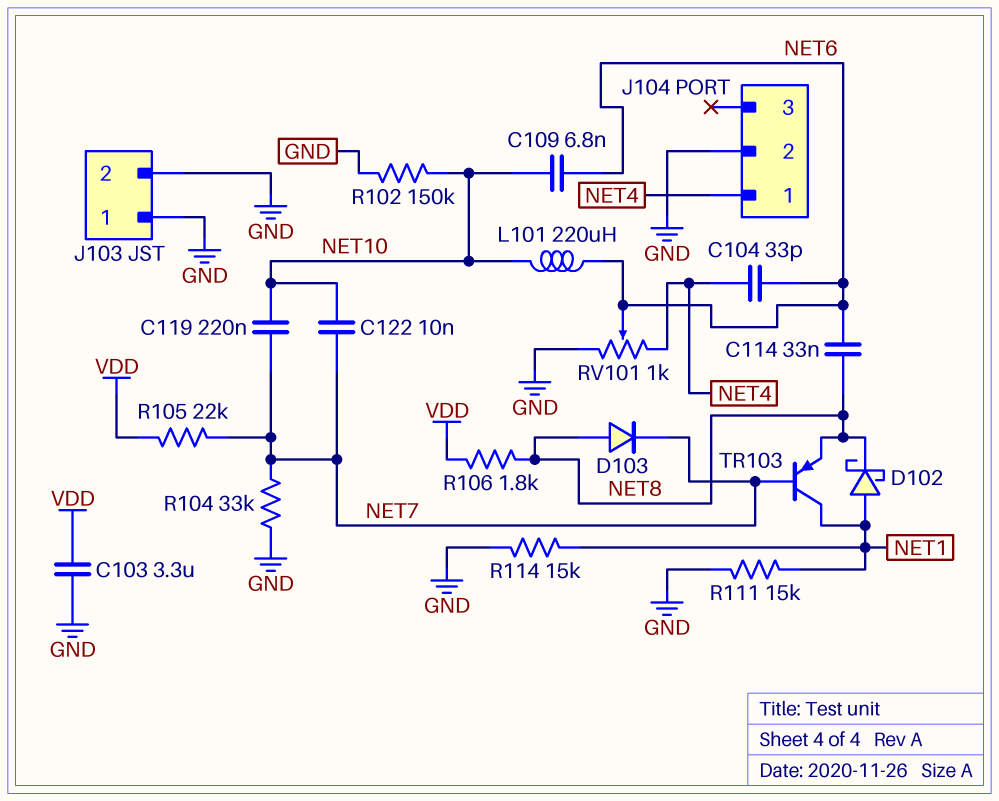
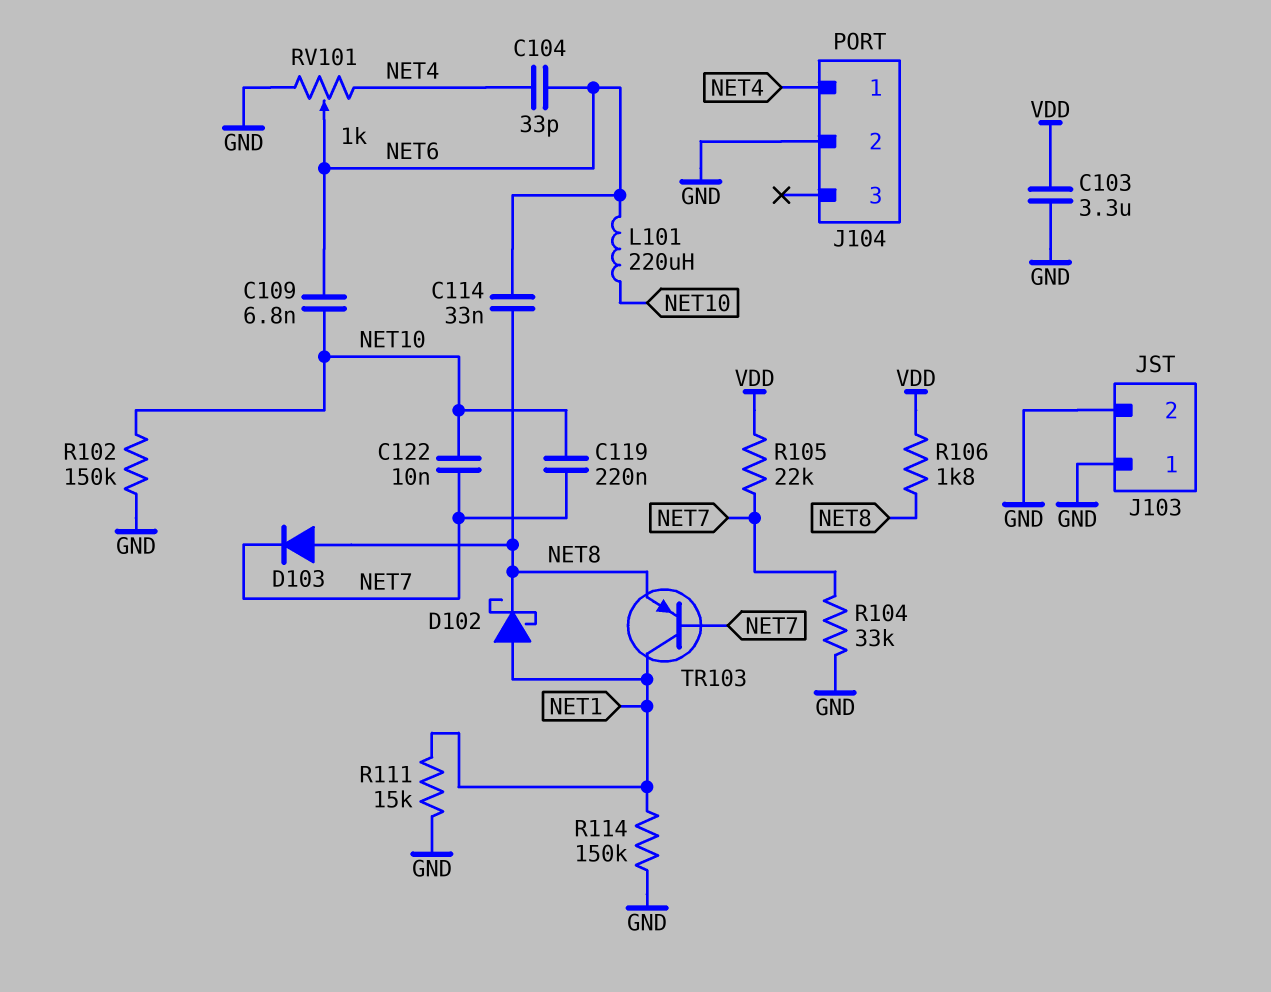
R114: 15k (GND, NET1) -> 150k (GND, NET1)

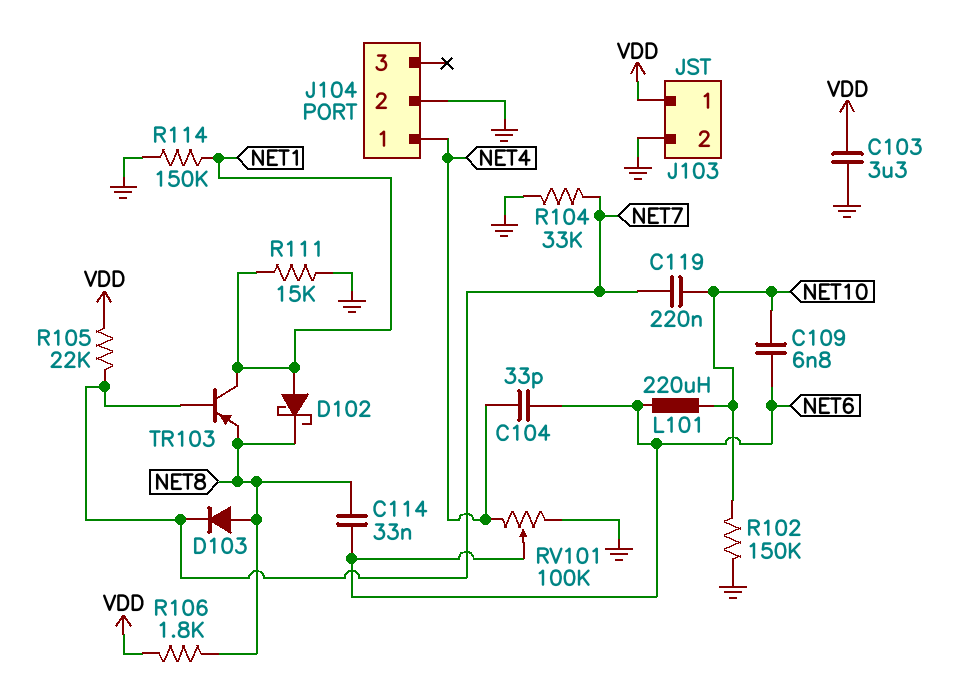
C122: 10nF (NET7, NET10) -> none
J103 pin 1: GND -> VDD
RV101: 1k (GND, NET4, wiper NET6) -> 100k (GND, NET4, wiper NET6)

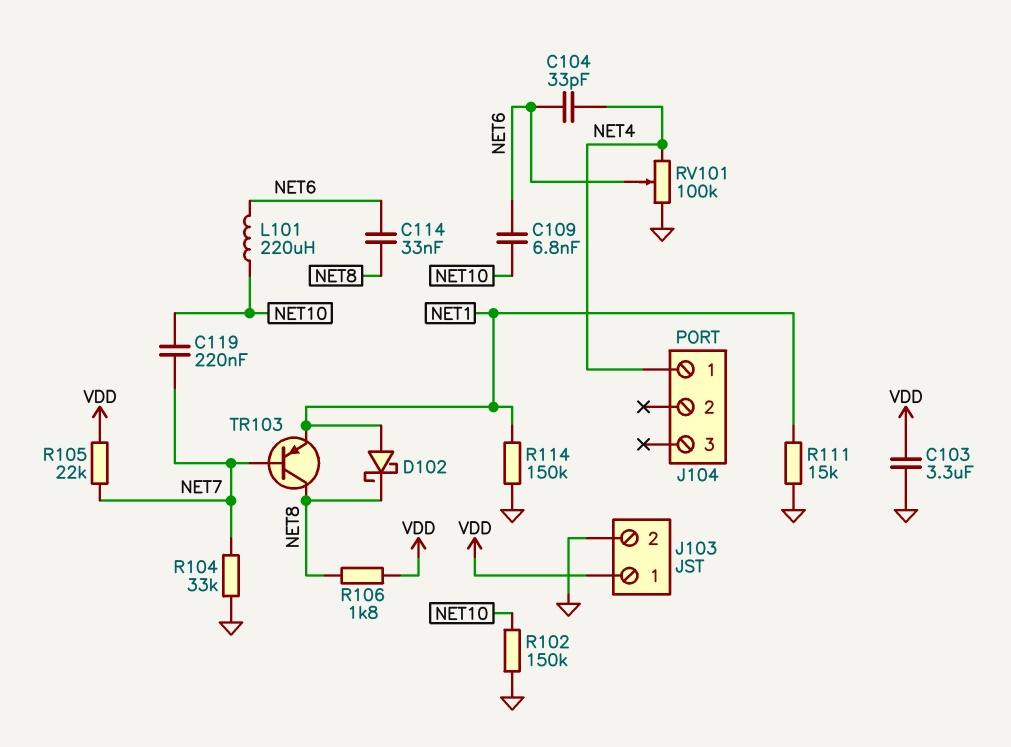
D103: diode (A NET8, K NET7) -> none
J104 pin 2: GND -> none
TR103: PNP (B NET7, C NET1, E NET8) -> PNP (B NET7, C NET8, E NET1)

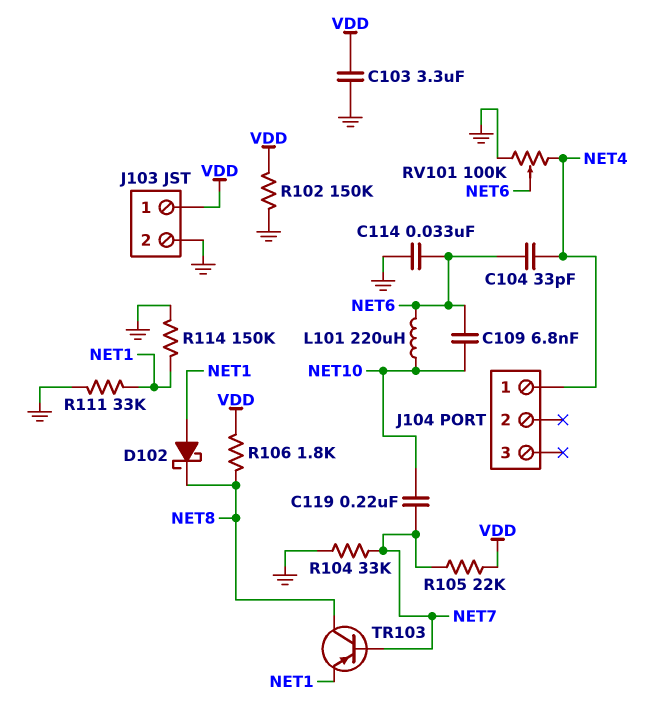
C114: 33nF (NET6, NET8) -> 33nF (GND, NET6)
R102: 150k (GND, NET10) -> 150k (GND, VDD)
R111: 15k (GND, NET1) -> 33k (GND, NET1)

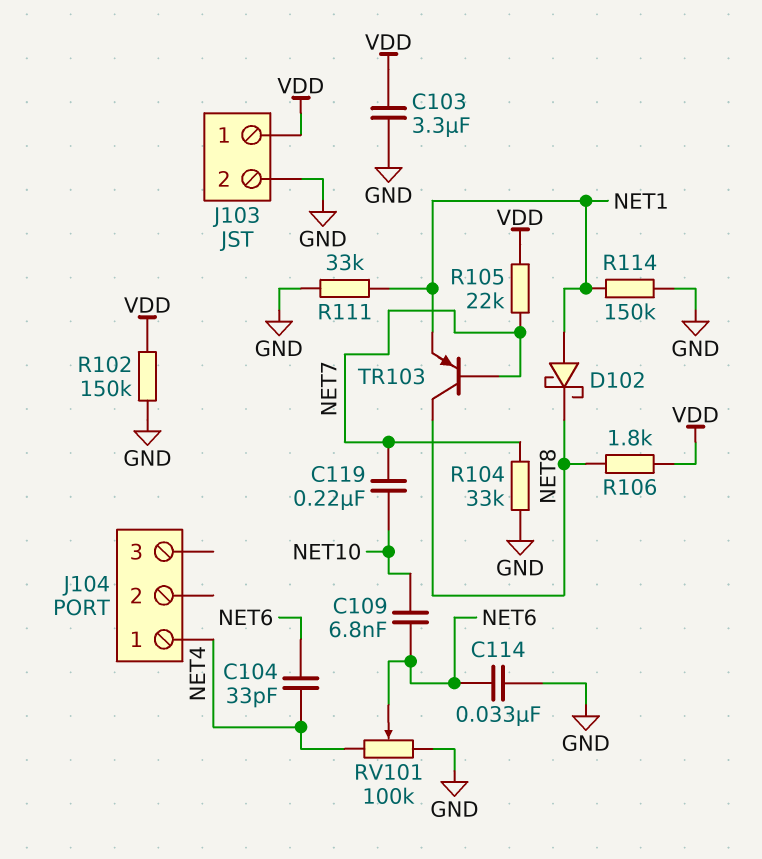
L101: 220uH (NET6, NET10) -> none

